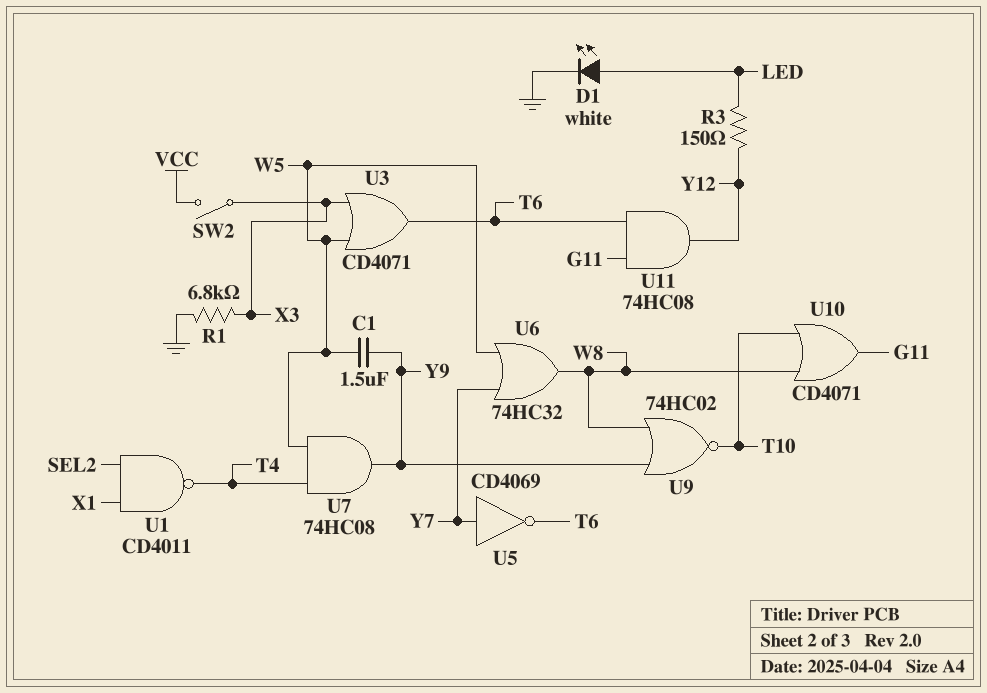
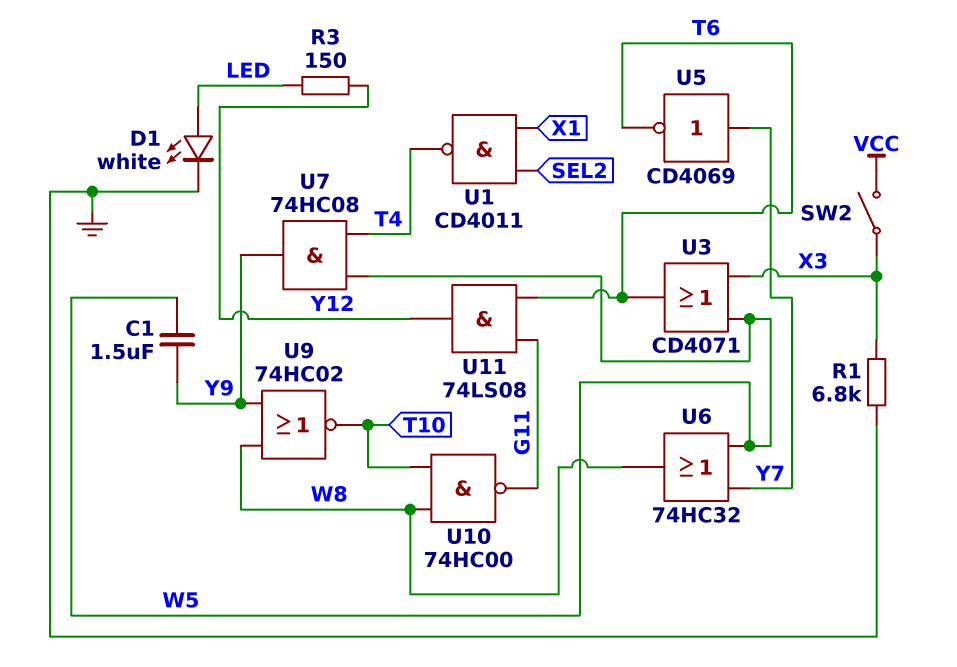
U10: OR CD4071 (in T10, in W8, out G11) -> NAND 74HC00 (in T10, in W8, out G11)
U11: AND 74HC08 (in G11, in T6, out Y12) -> AND 74LS08 (in G11, in T6, out Y12)

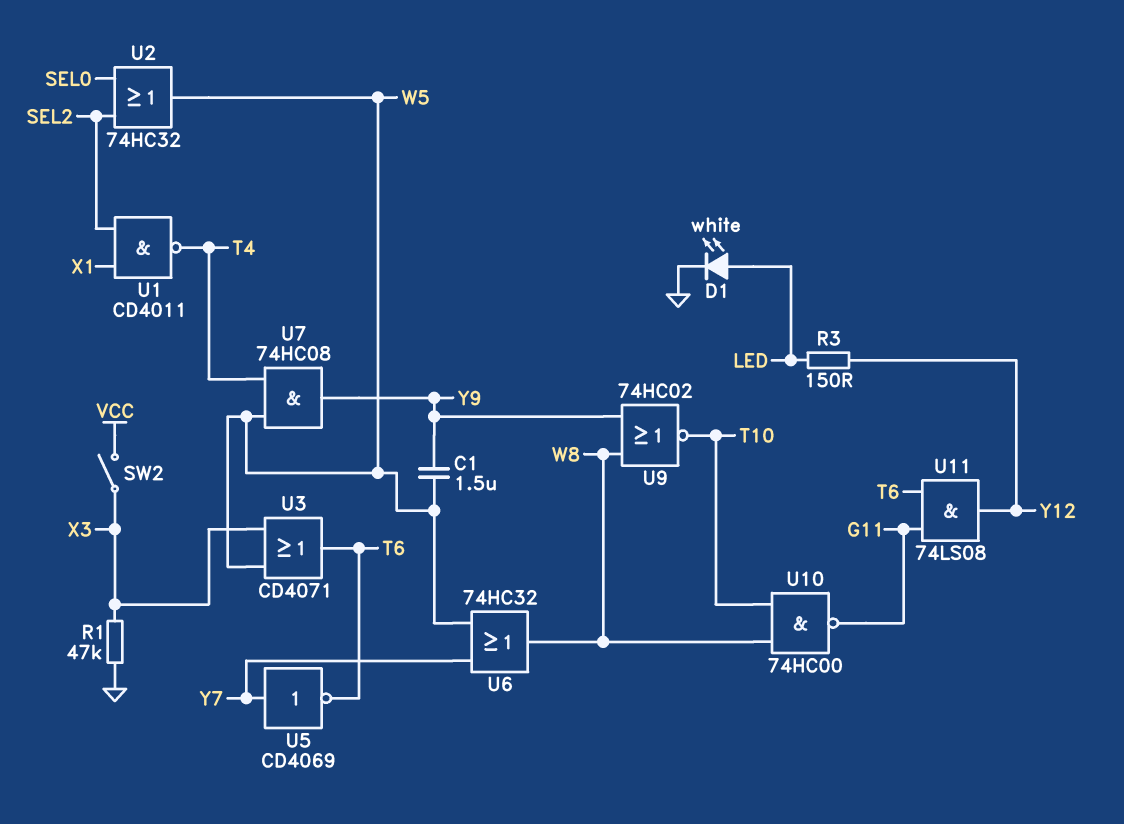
R1: 6.8k (GND, X3) -> 47k (GND, X3)
U2: none -> OR 74HC32 (in SEL0, in SEL2, out W5)

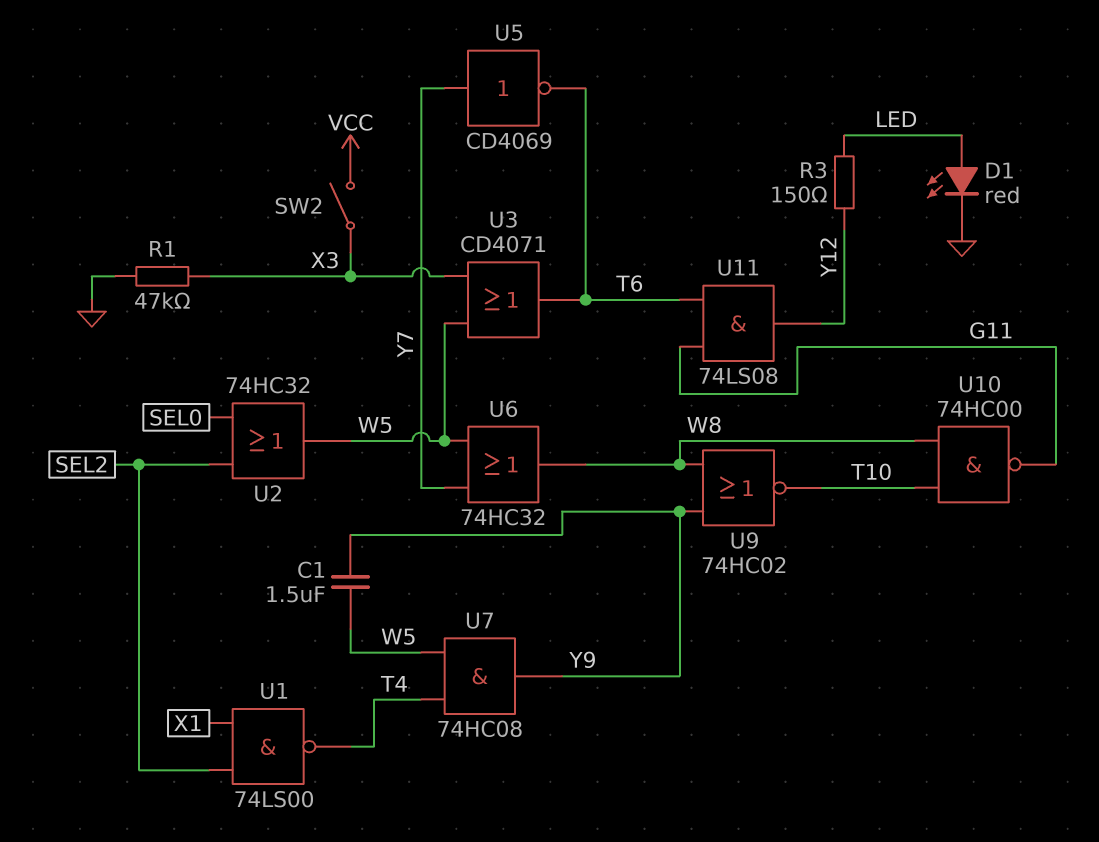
D1: LED white (A LED, K GND) -> LED red (A LED, K GND)
U1: NAND CD4011 (in SEL2, in X1, out T4) -> NAND 74LS00 (in SEL2, in X1, out T4)

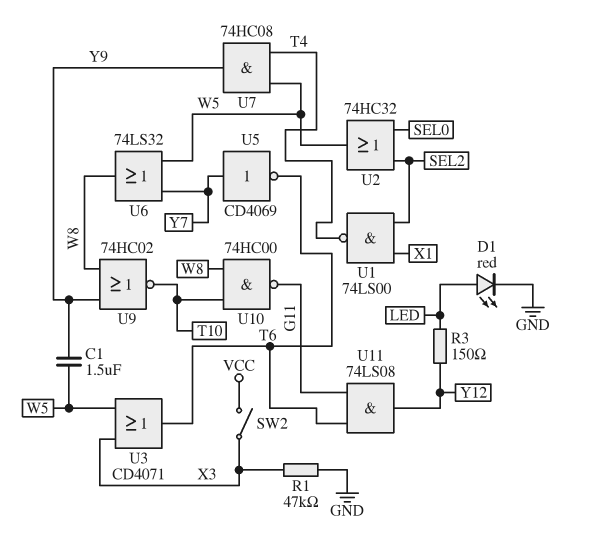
U6: OR 74HC32 (in W5, in Y7, out W8) -> OR 74LS32 (in W5, in Y7, out W8)

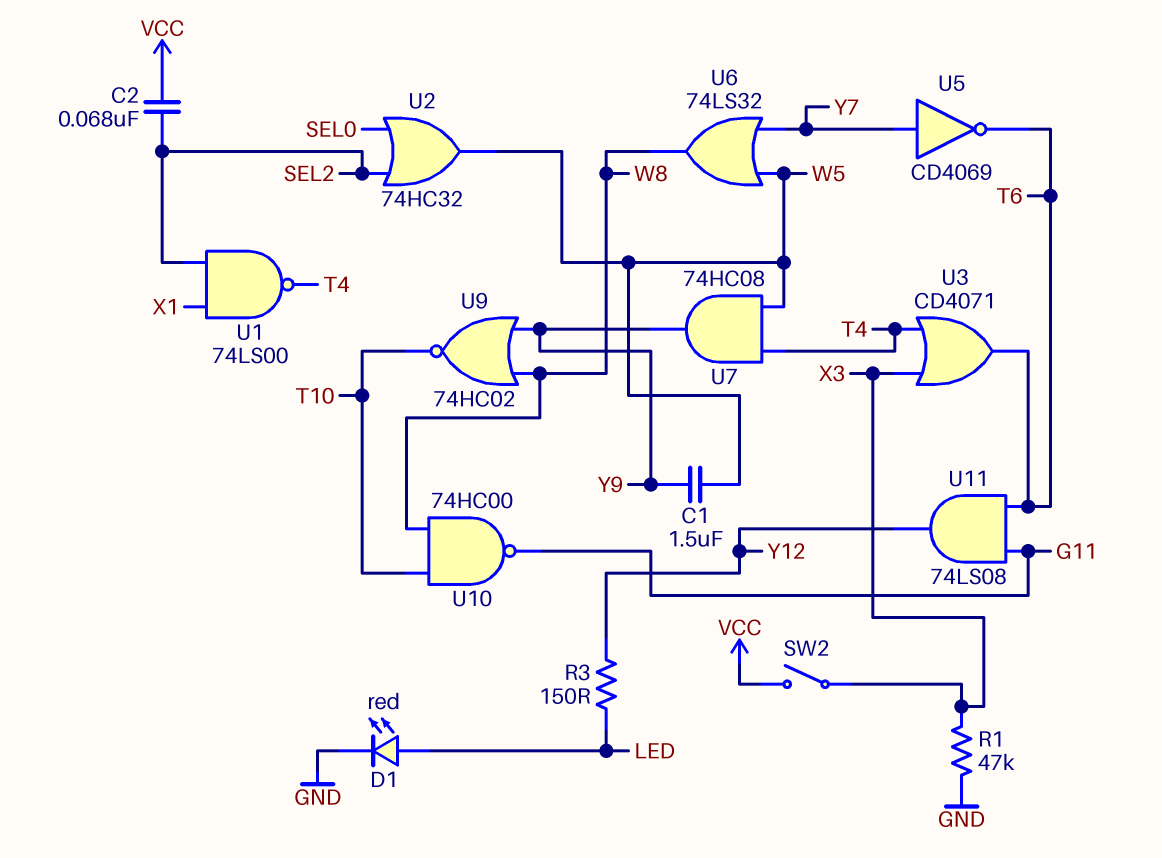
C2: none -> 68nF (SEL2, VCC)
U3: OR CD4071 (in W5, in X3, out T6) -> OR CD4071 (in T4, in X3, out T6)

